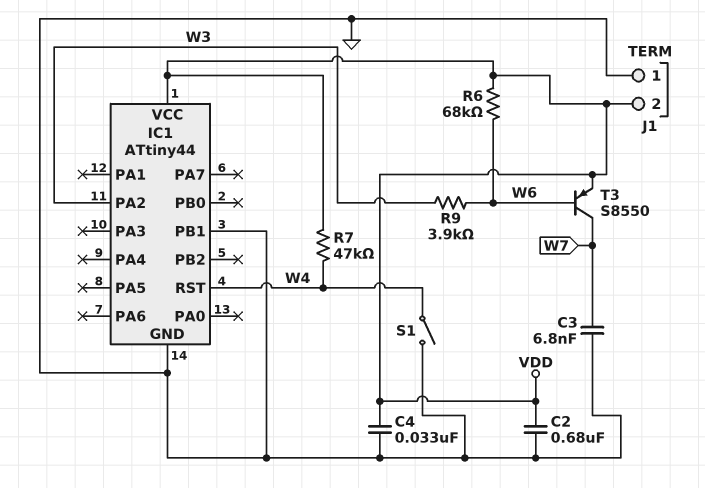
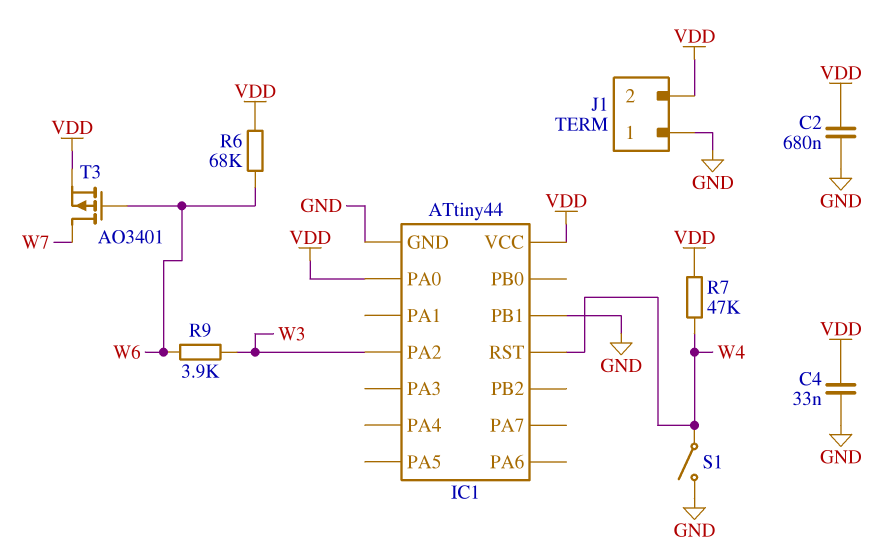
C3: 6.8nF (GND, W7) -> none
IC1 pin PA0: none -> VDD
T3: PNP S8550 (B W6, C W7, E VDD) -> PMOS AO3401 (G W6, D W7, S VDD)

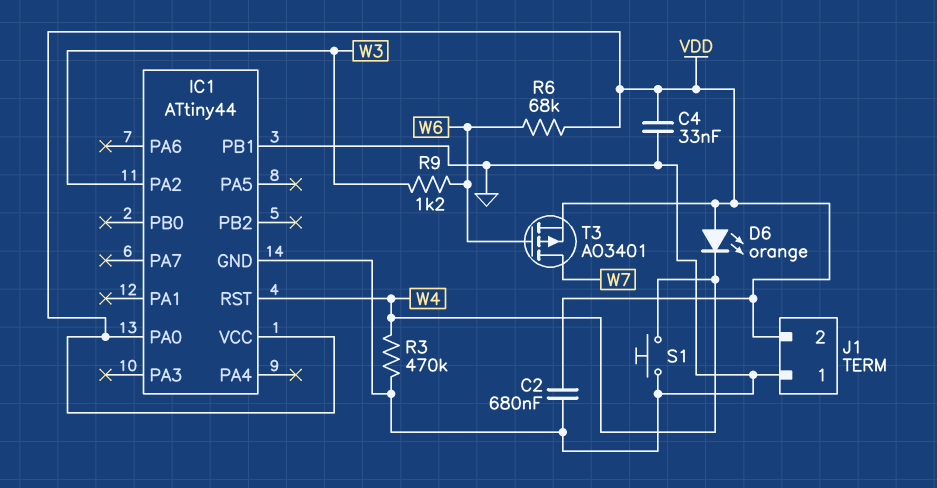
D6: none -> LED orange (A VDD, K W4)
R3: none -> 470k (GND, W4)
R7: 47k (VDD, W4) -> none
R9: 3.9k (W3, W6) -> 1.2k (W3, W6)
S1: switch (GND, W4) -> button (GND, W4)

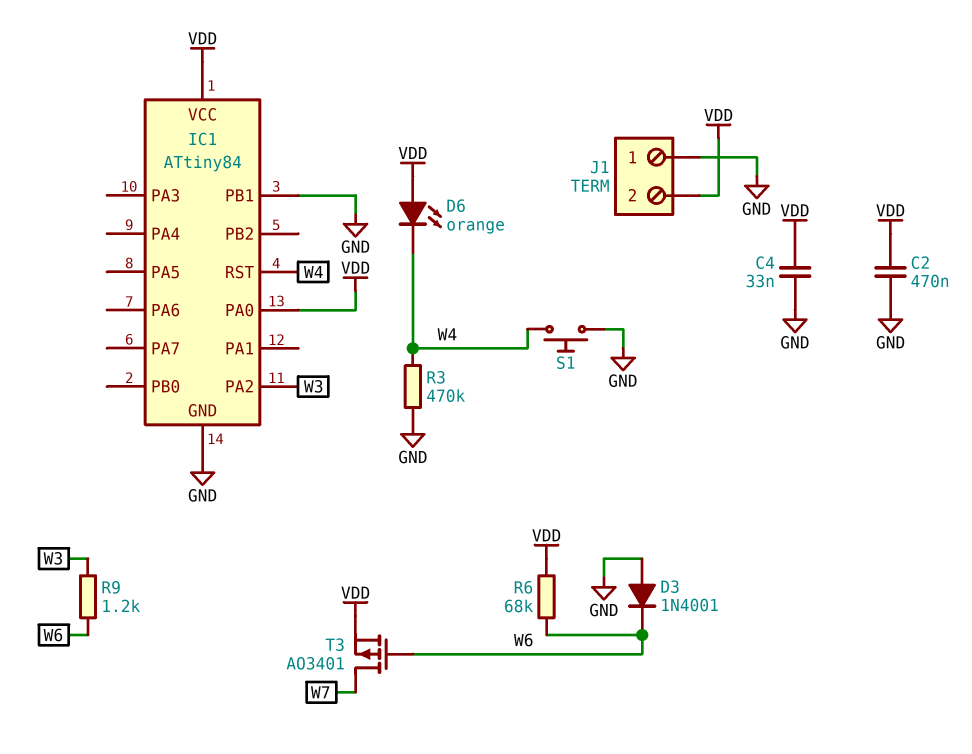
C2: 680nF (GND, VDD) -> 470nF (GND, VDD)
D3: none -> diode 1N4001 (A GND, K W6)
IC1: ATtiny44 -> ATtiny84

